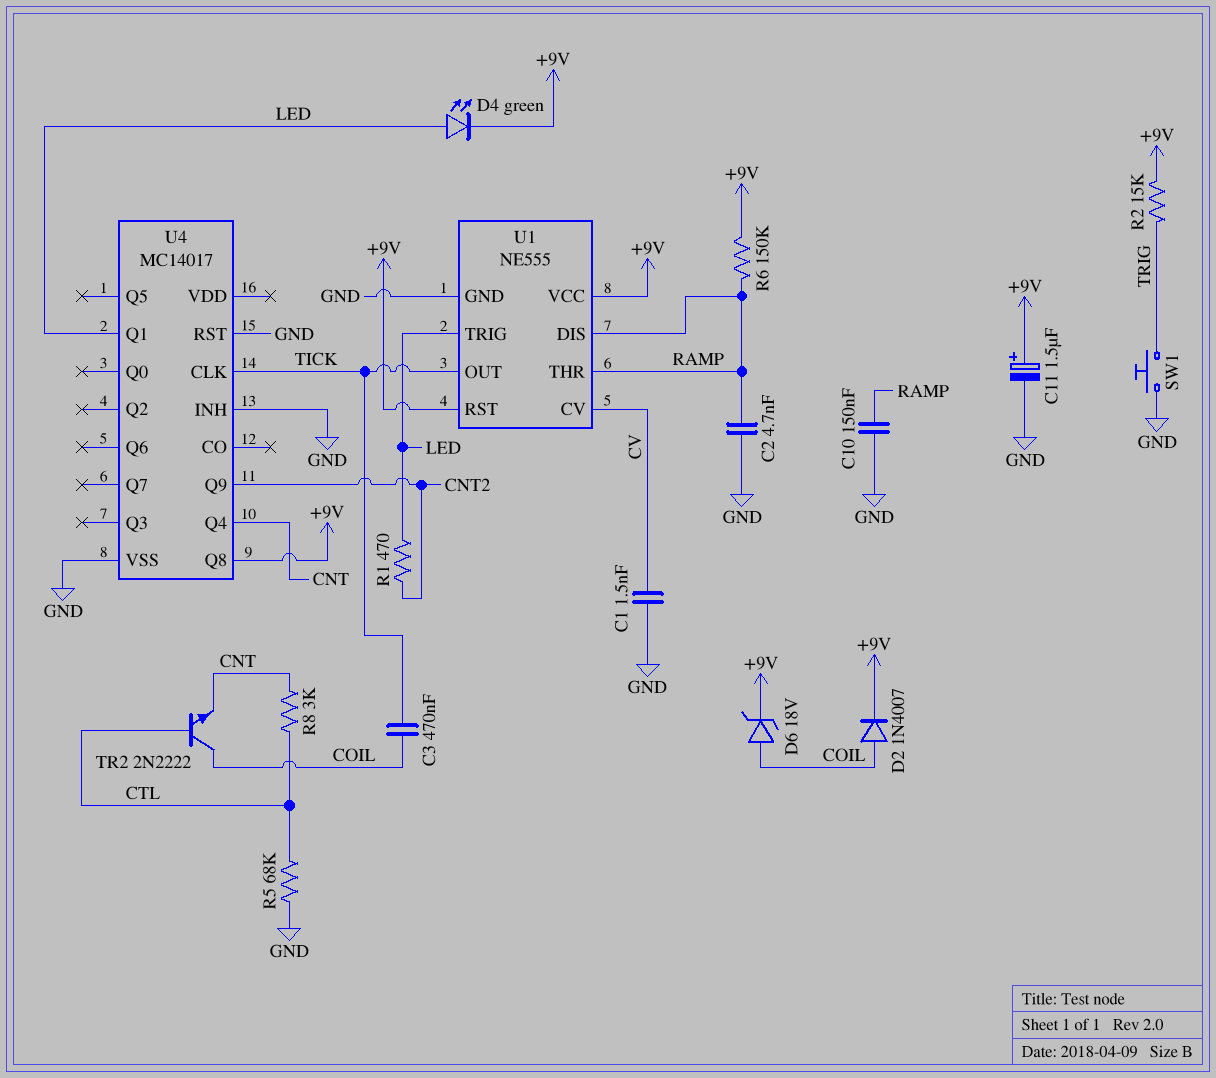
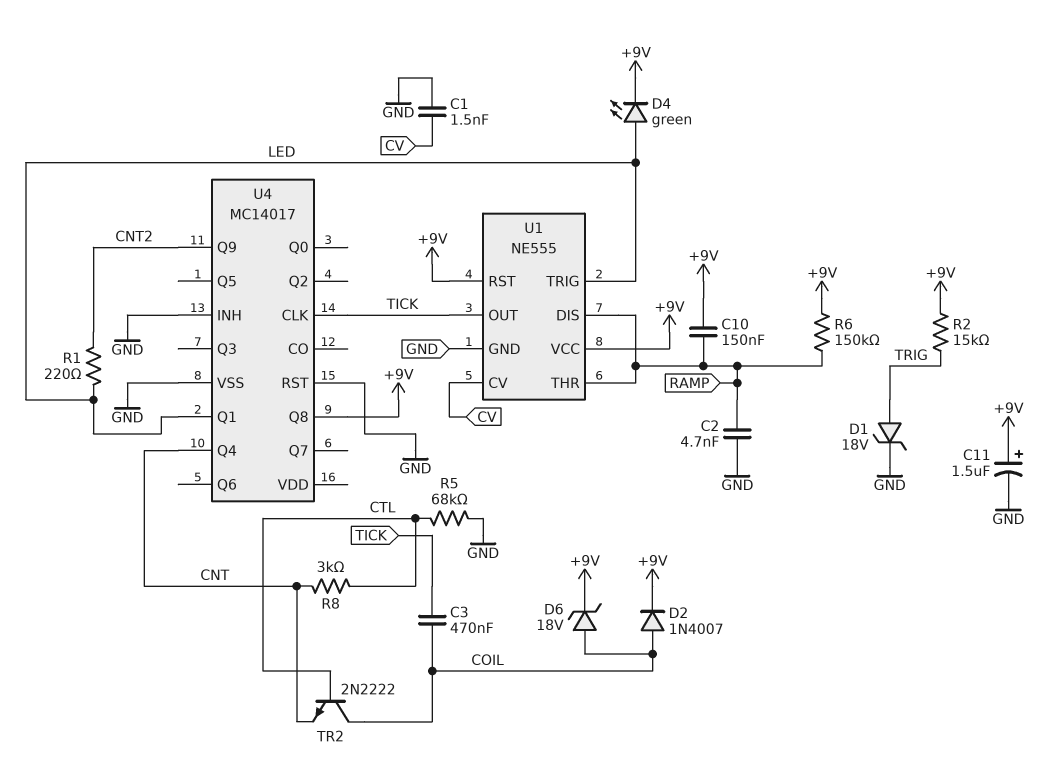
C10: 150nF (GND, RAMP) -> 150nF (+9V, RAMP)
D1: none -> zener 18V (A TRIG, K GND)
R1: 470 (CNT2, LED) -> 220 (CNT2, LED)
SW1: button (GND, TRIG) -> none

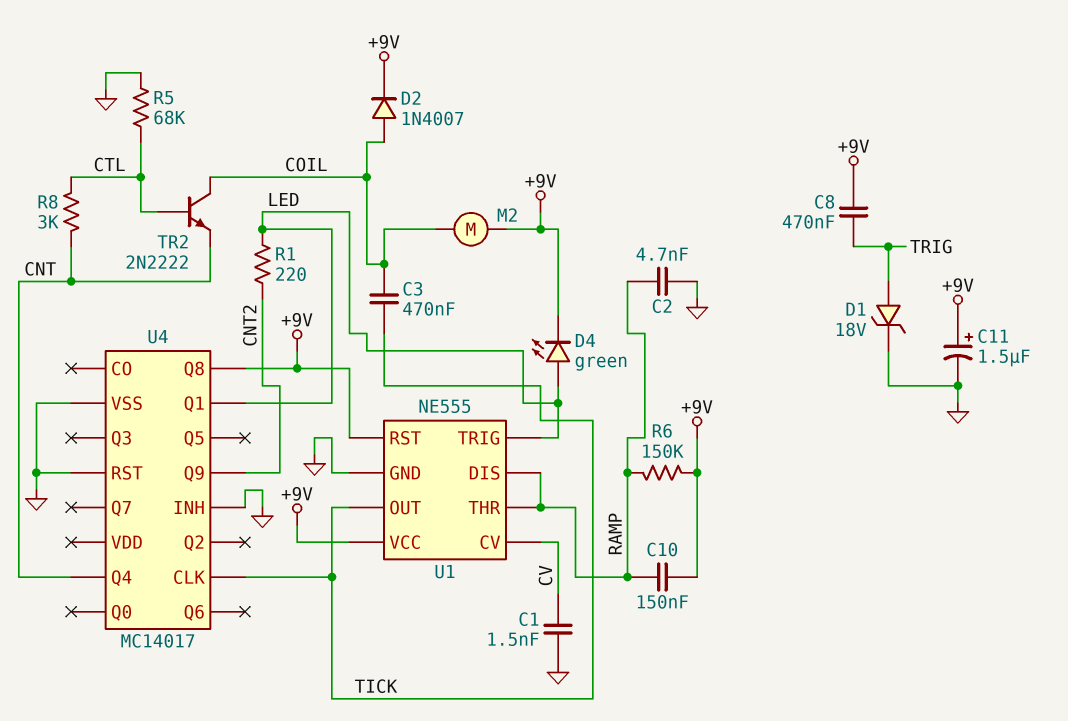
C8: none -> 470nF (+9V, TRIG)
D6: zener 18V (A COIL, K +9V) -> none
M2: none -> motor (+9V, COIL)
R2: 15k (+9V, TRIG) -> none

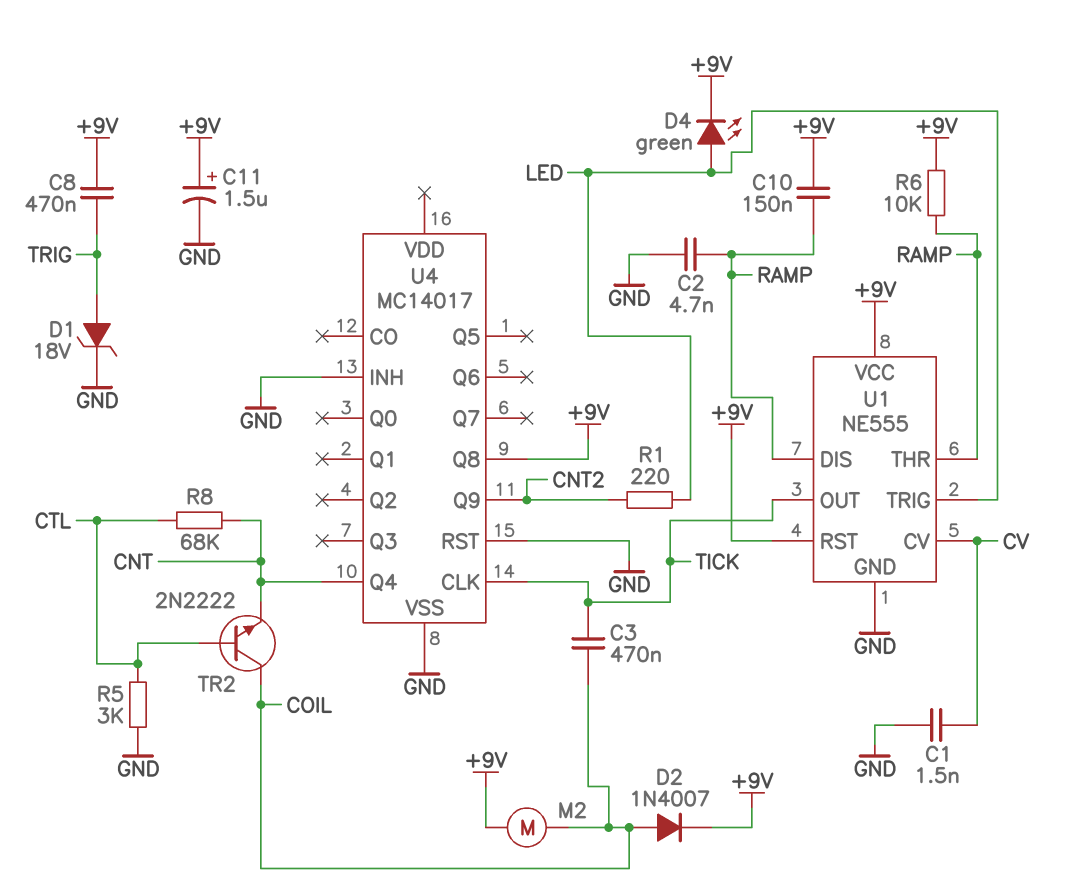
R5: 68k (CTL, GND) -> 3k (CTL, GND)
R6: 150k (+9V, RAMP) -> 10k (+9V, RAMP)
R8: 3k (CNT, CTL) -> 68k (CNT, CTL)
U4 pin Q1: LED -> none

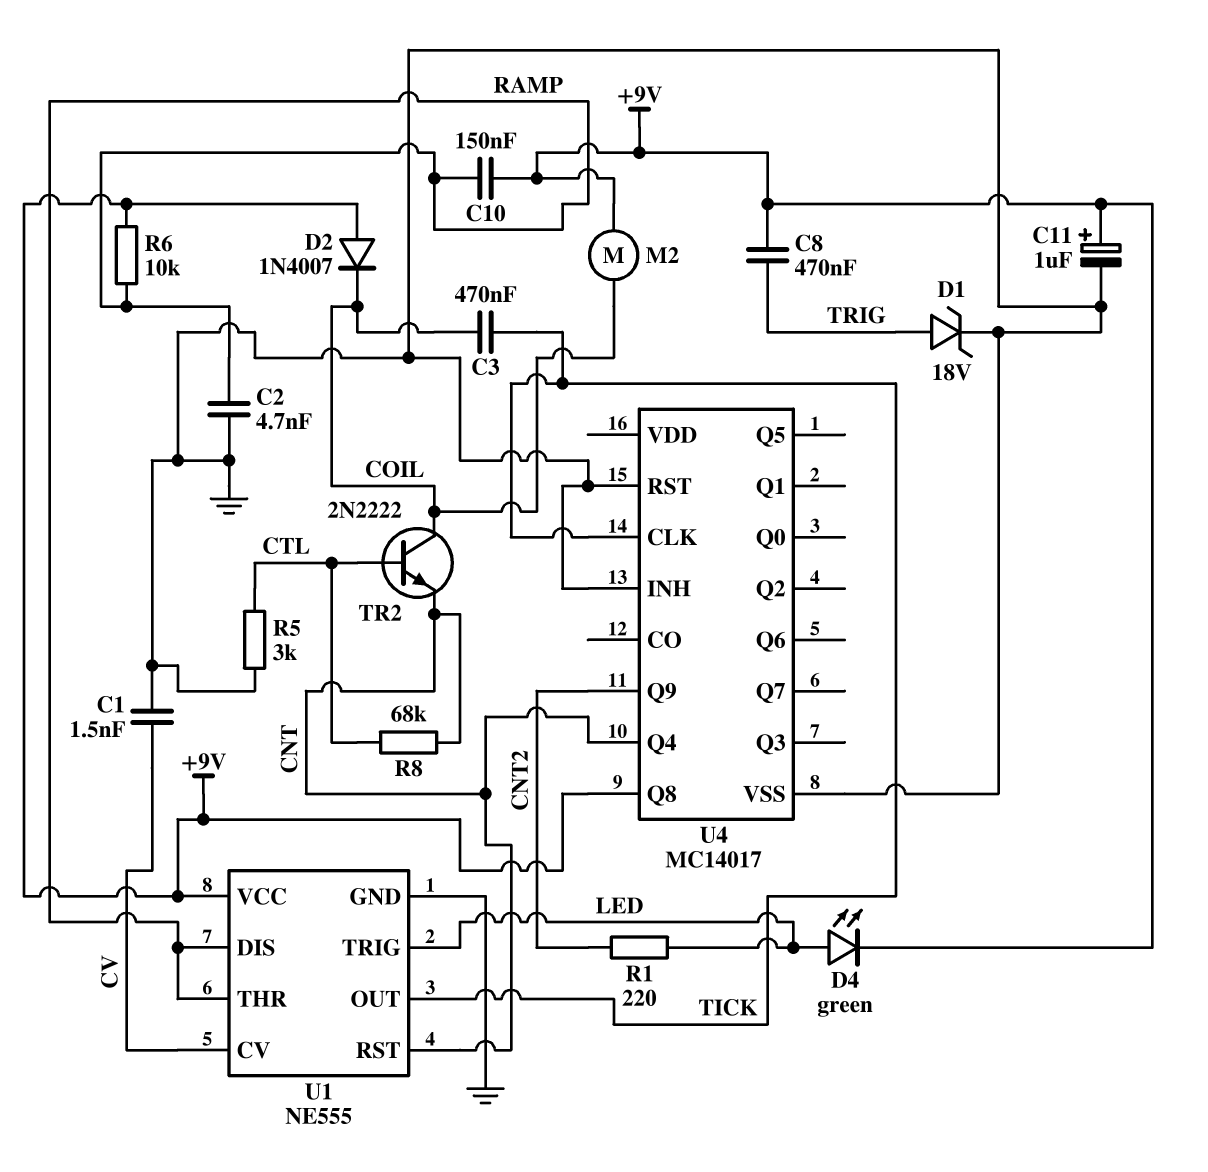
C11: 1.5uF (plus +9V, minus GND) -> 1uF (plus +9V, minus GND)
D2: diode 1N4007 (A COIL, K +9V) -> diode 1N4007 (A +9V, K COIL)
U1 pin RST: +9V -> CNT

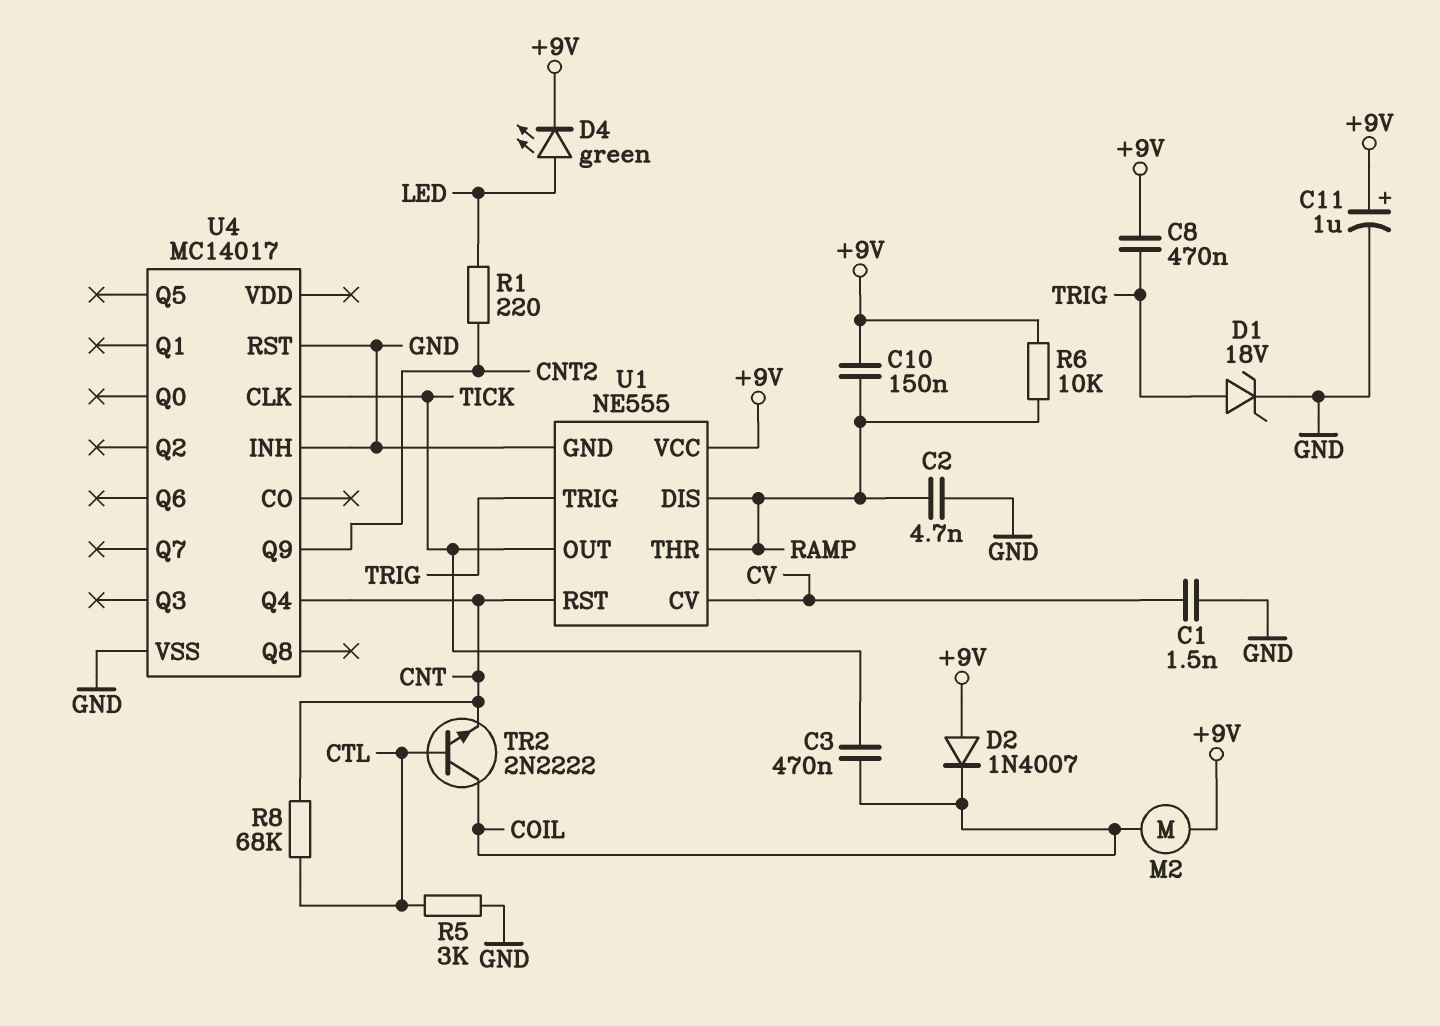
U1 pin TRIG: LED -> TRIG
U4 pin Q8: +9V -> none

